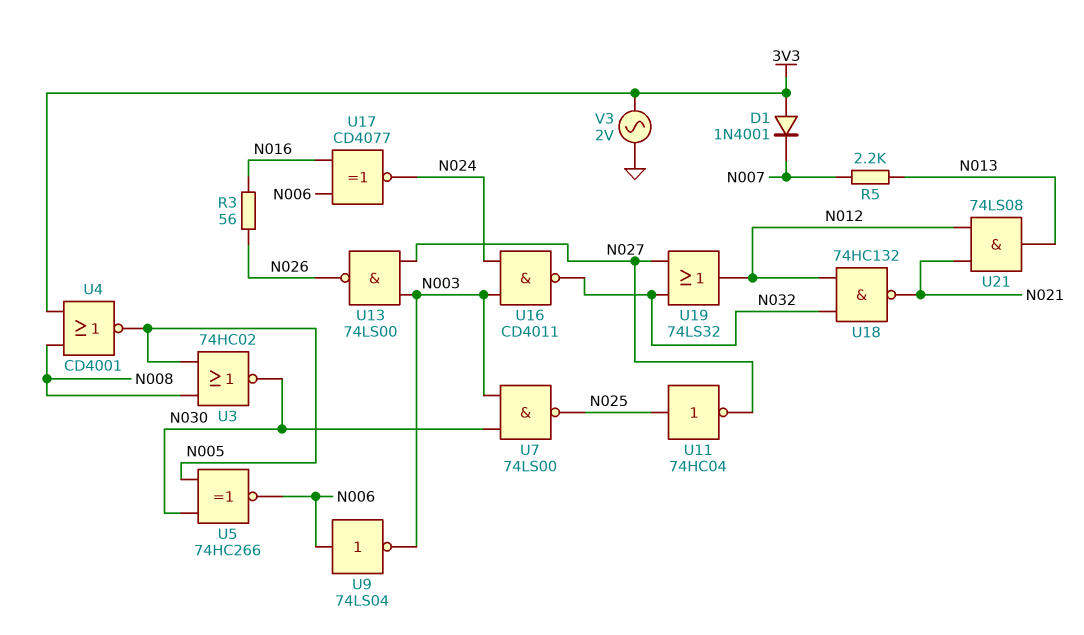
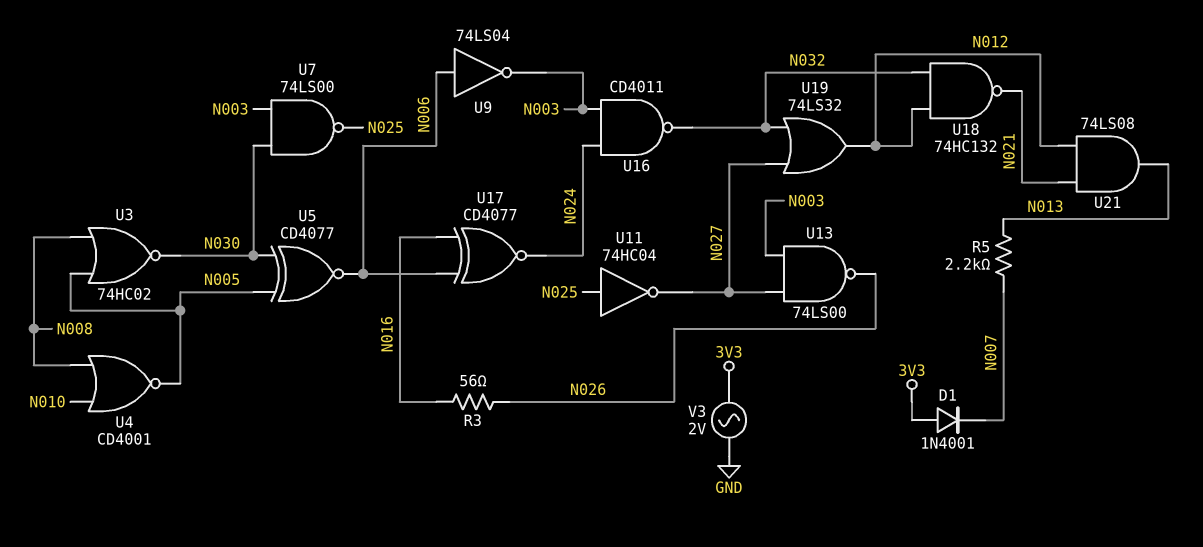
U4: NOR CD4001 (in 3V3, in N008, out N005) -> NOR CD4001 (in N008, in N010, out N005)
U5: XNOR 74HC266 (in N005, in N030, out N006) -> XNOR CD4077 (in N005, in N030, out N006)

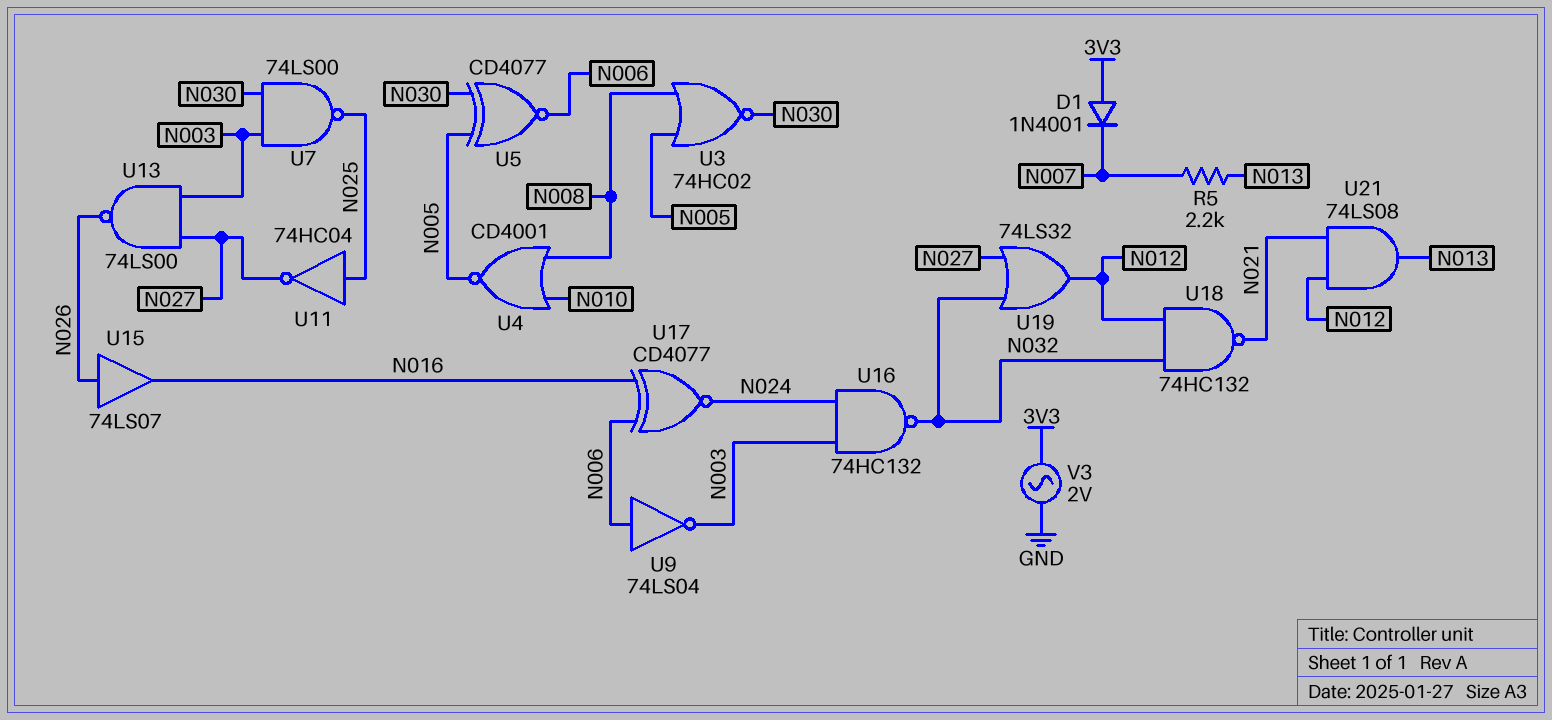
R3: 56 (N016, N026) -> none
U15: none -> buffer 74LS07 (in N026, out N016)
U16: NAND CD4011 (in N003, in N024, out N032) -> NAND 74HC132 (in N003, in N024, out N032)

